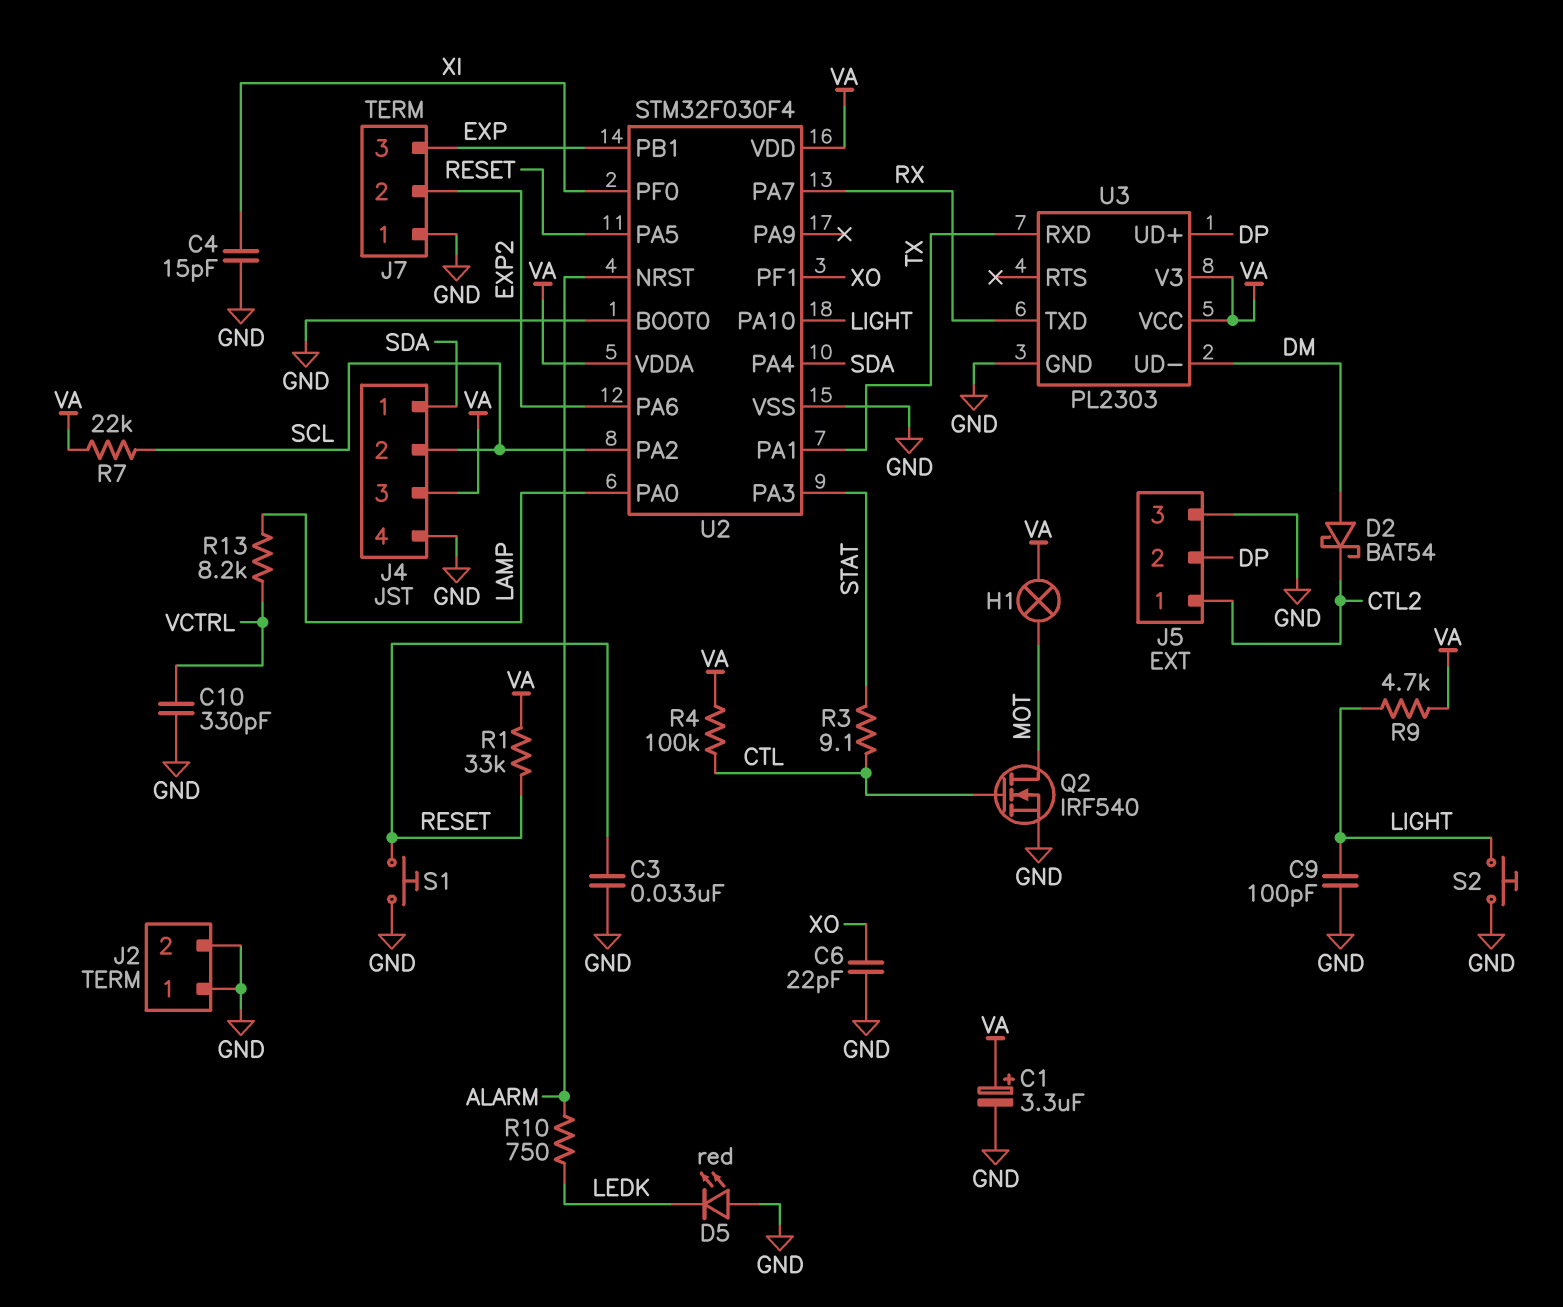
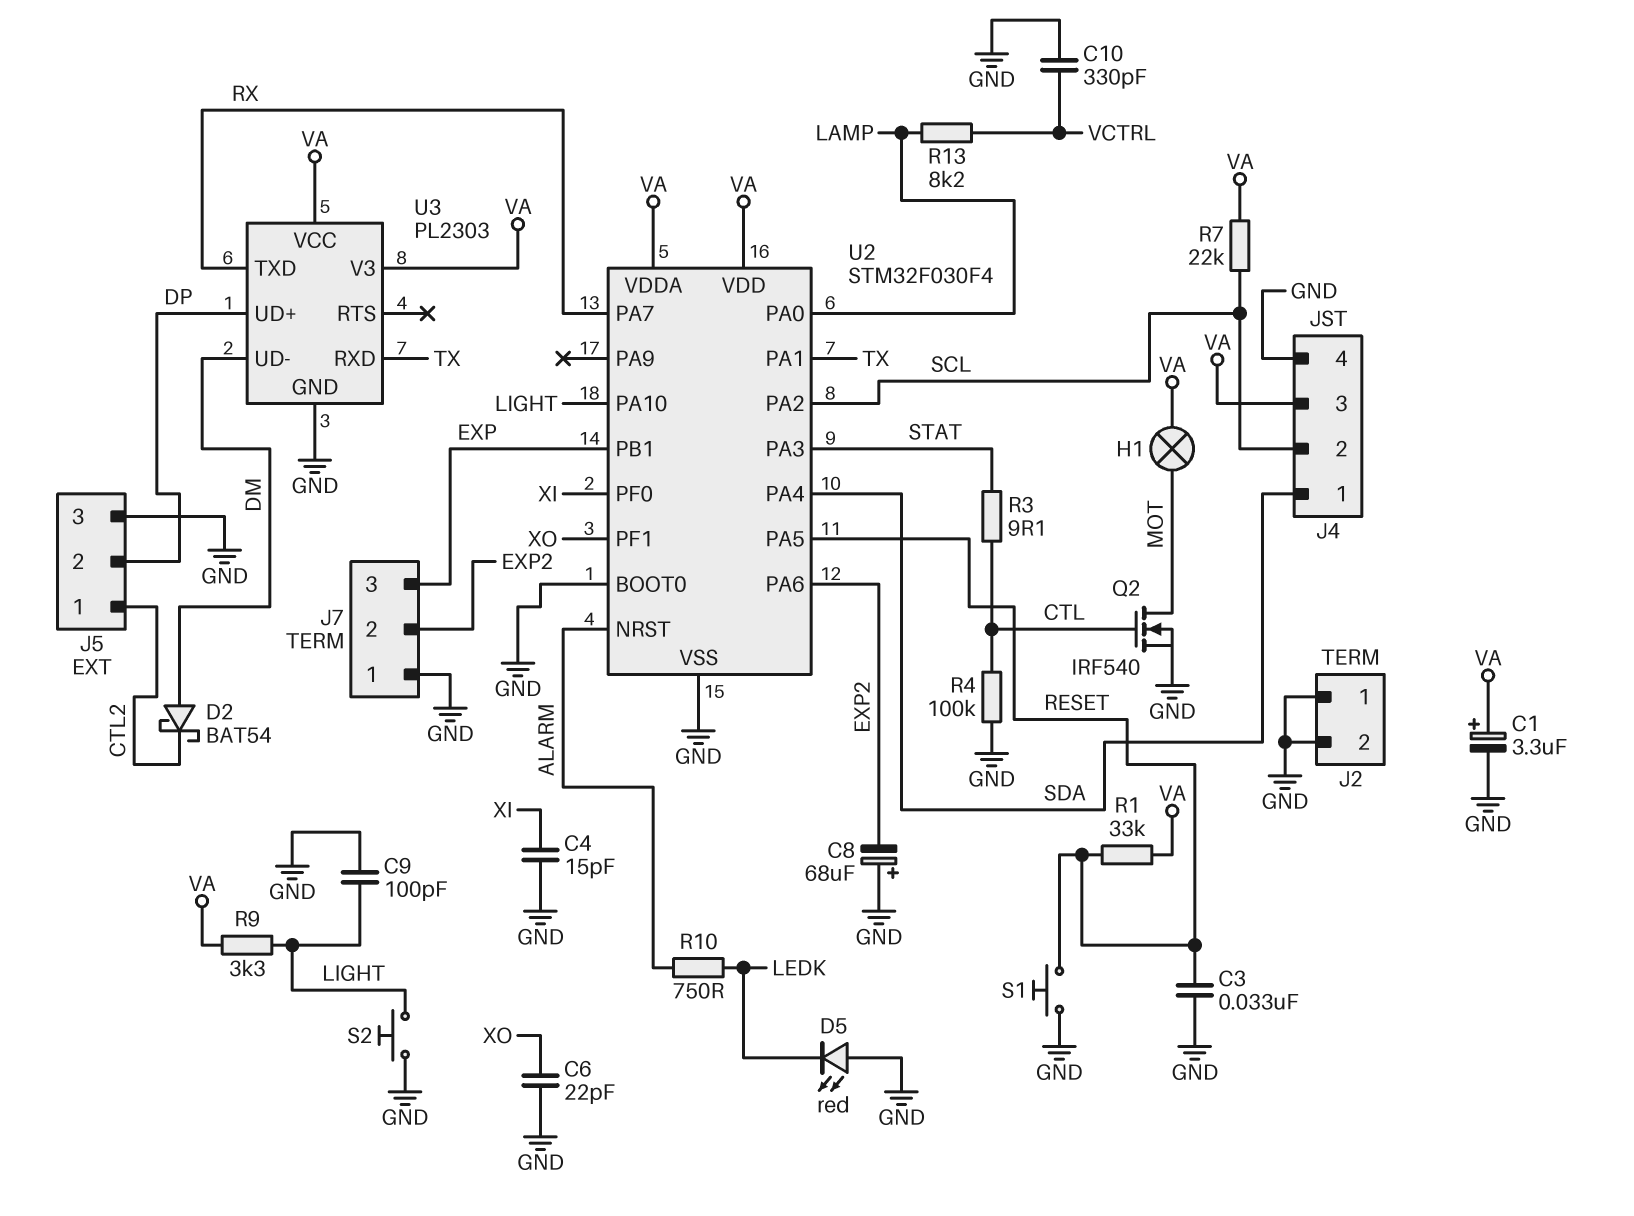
C8: none -> 68uF (plus GND, minus EXP2)
R4: 100k (CTL, VA) -> 100k (CTL, GND)
R9: 4.7k (LIGHT, VA) -> 3.3k (LIGHT, VA)

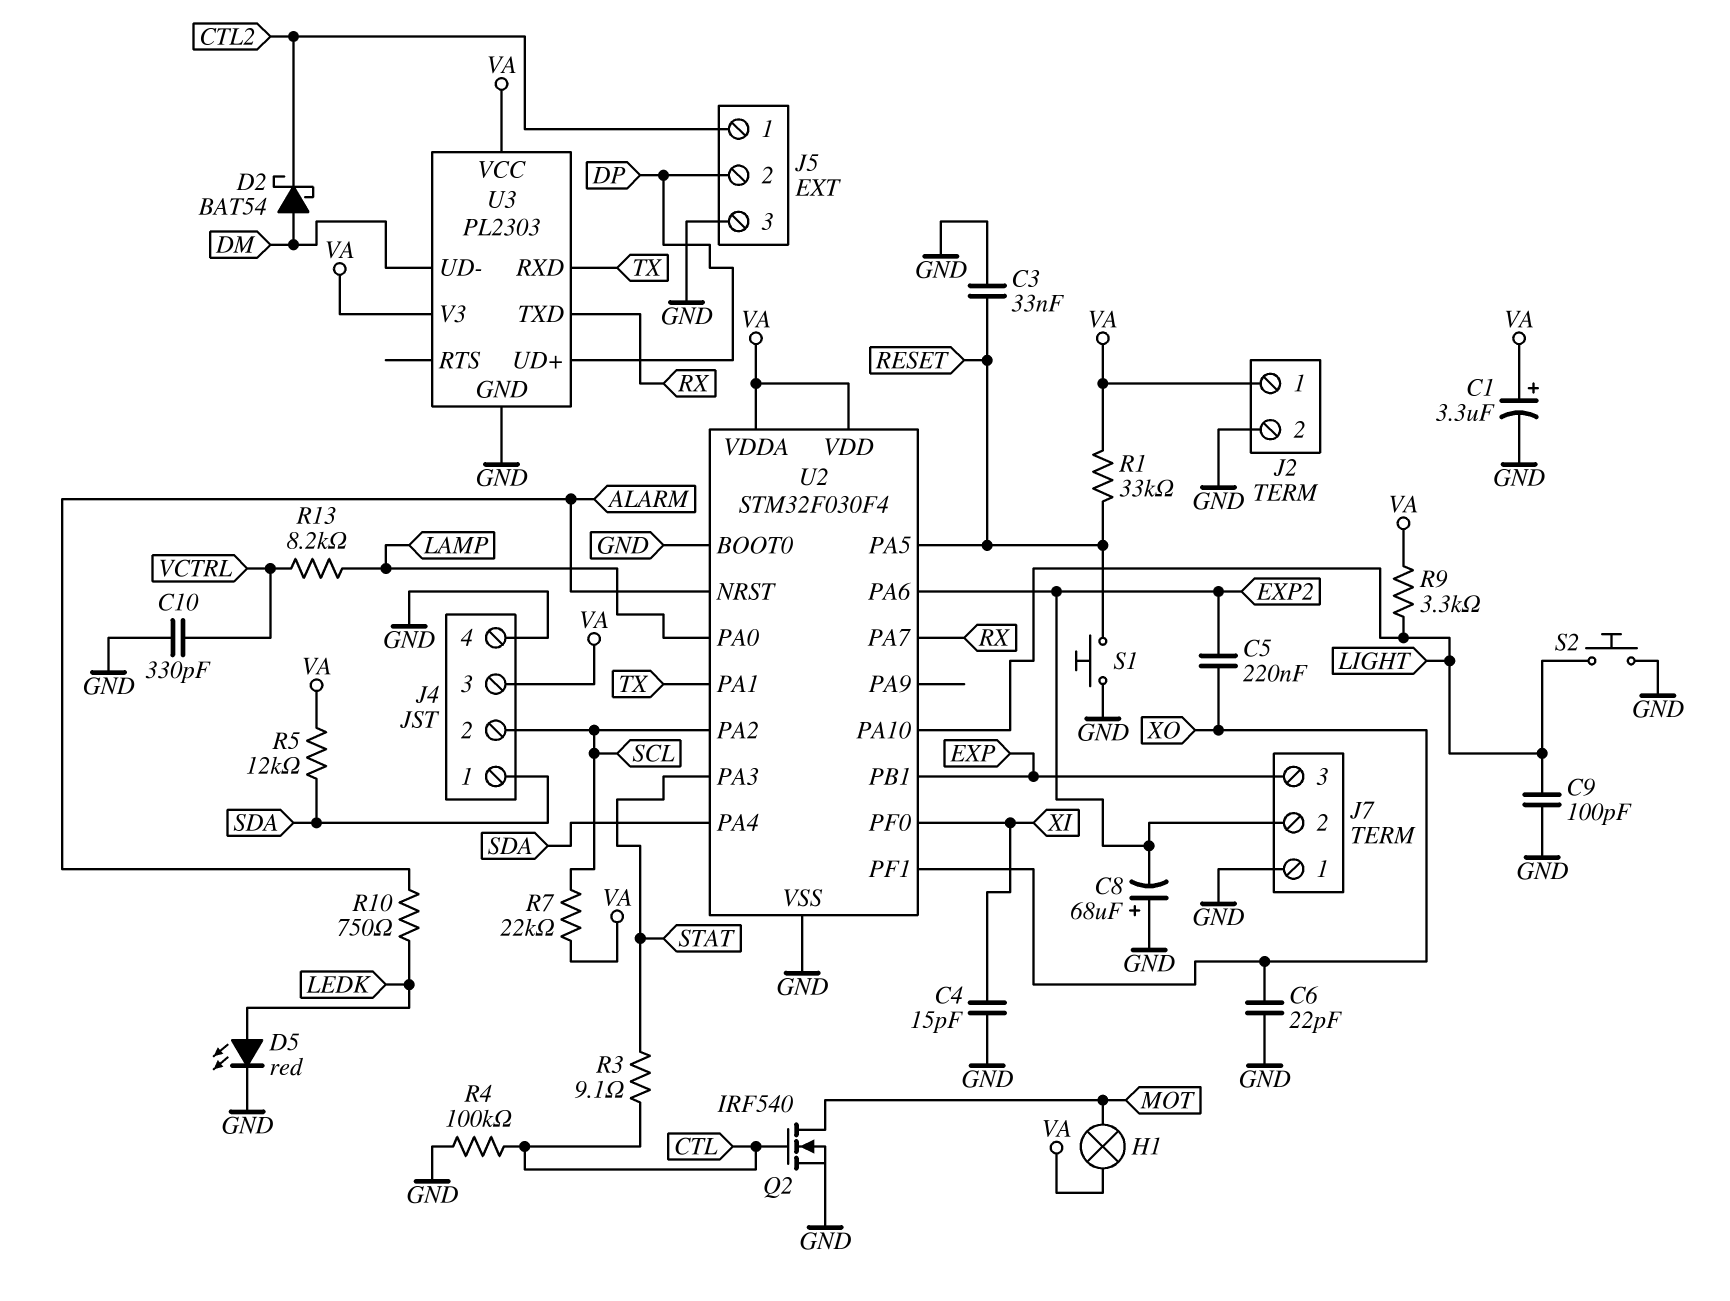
C5: none -> 220nF (EXP2, XO)
D5: LED red (A GND, K LEDK) -> LED red (A LEDK, K GND)
J2 pin 1: GND -> VA
R5: none -> 12k (SDA, VA)

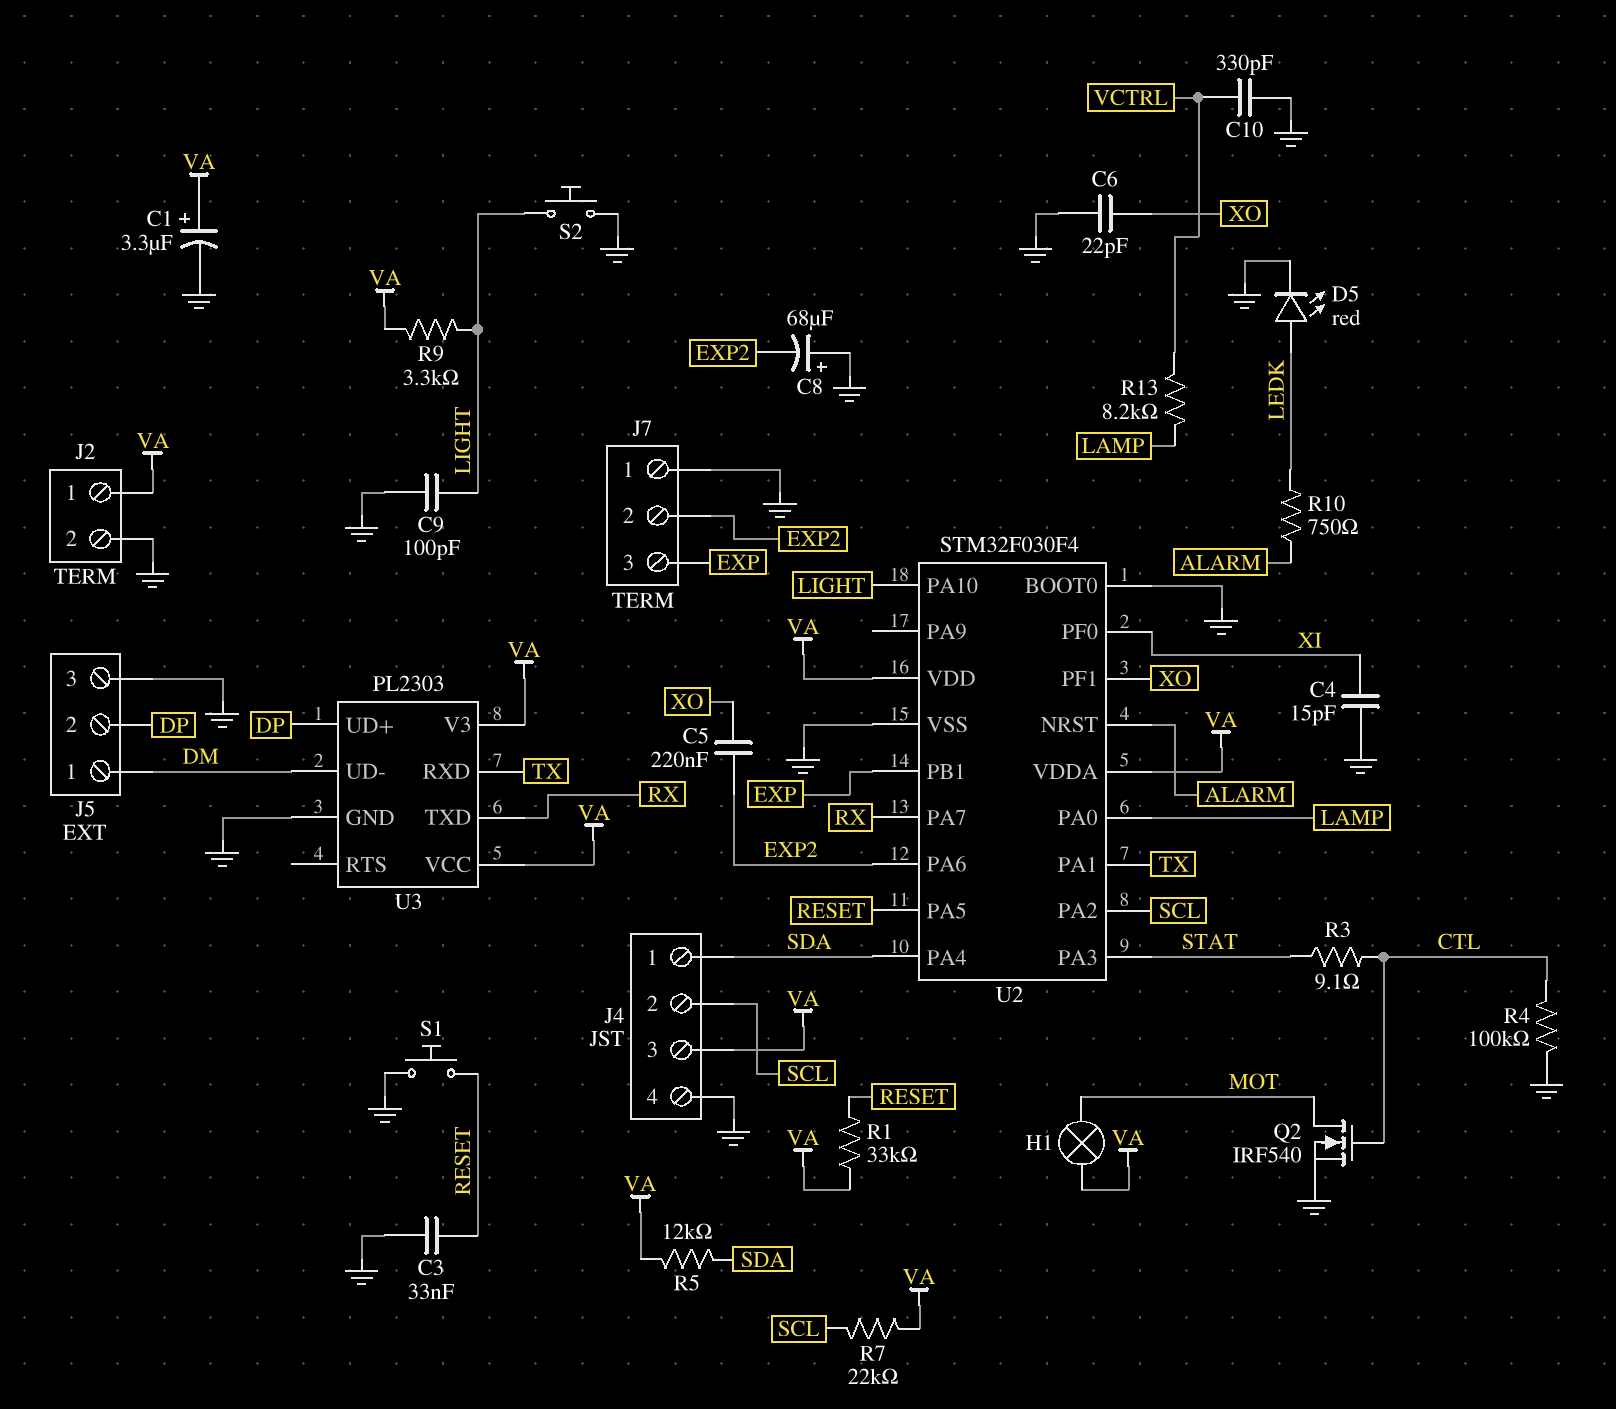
D2: schottky BAT54 (A DM, K CTL2) -> none
J5 pin 1: CTL2 -> DM

